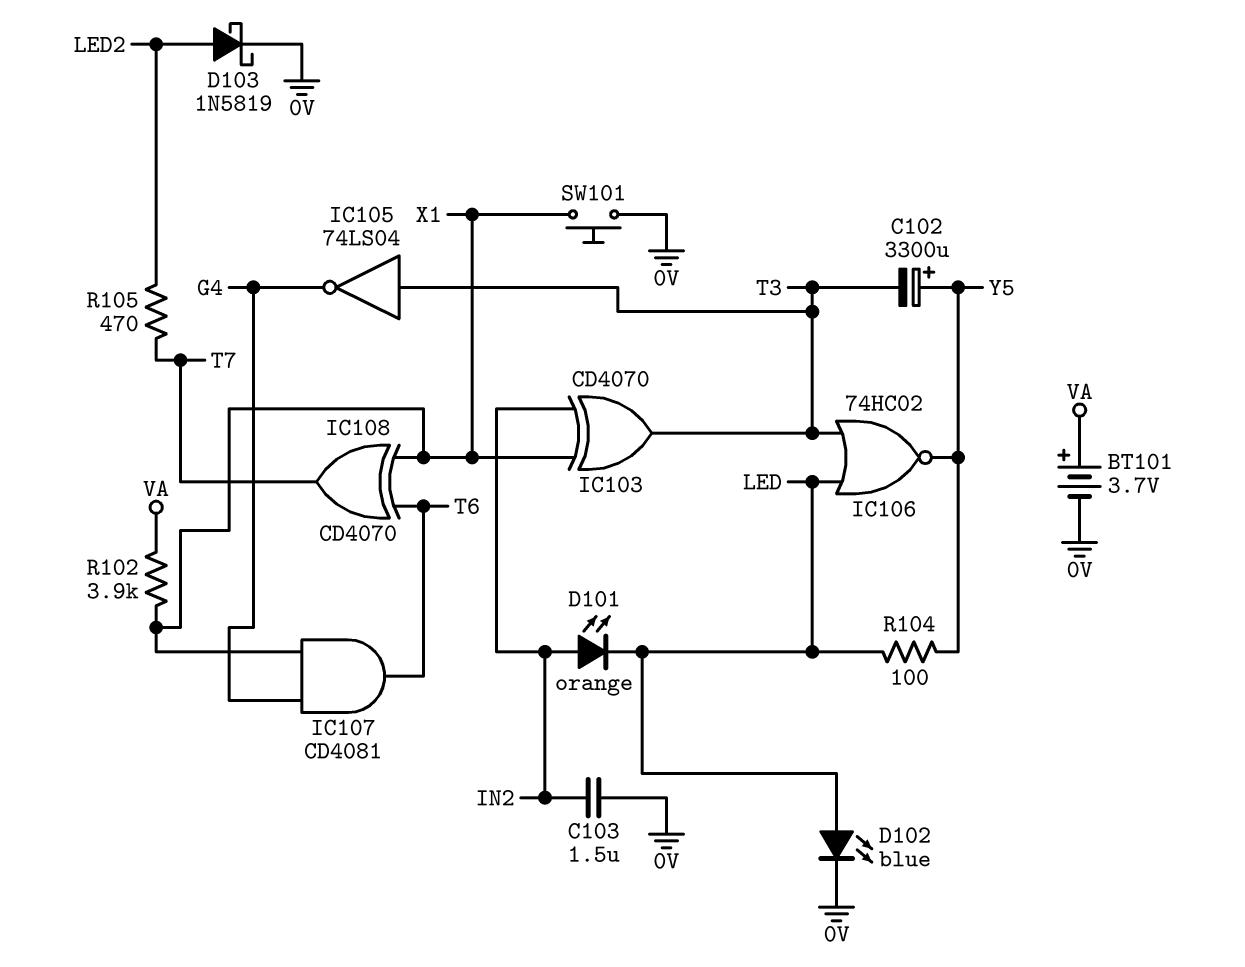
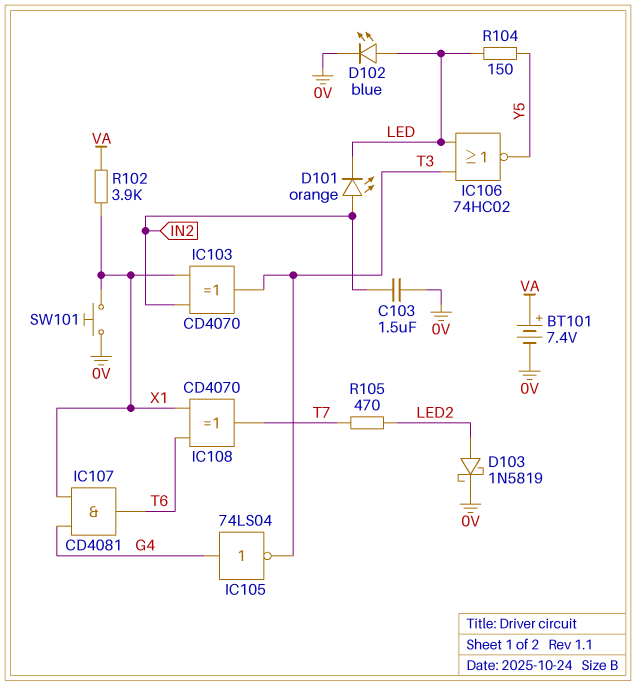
BT101: 3.7V (plus VA, minus 0V) -> 7.4V (plus VA, minus 0V)
C102: 3300uF (plus Y5, minus T3) -> none
IC105: NOT 74LS04 (in T3, out G4) -> NOT 74LS04 (in G4, out T3)
R104: 100 (LED, Y5) -> 150 (LED, Y5)

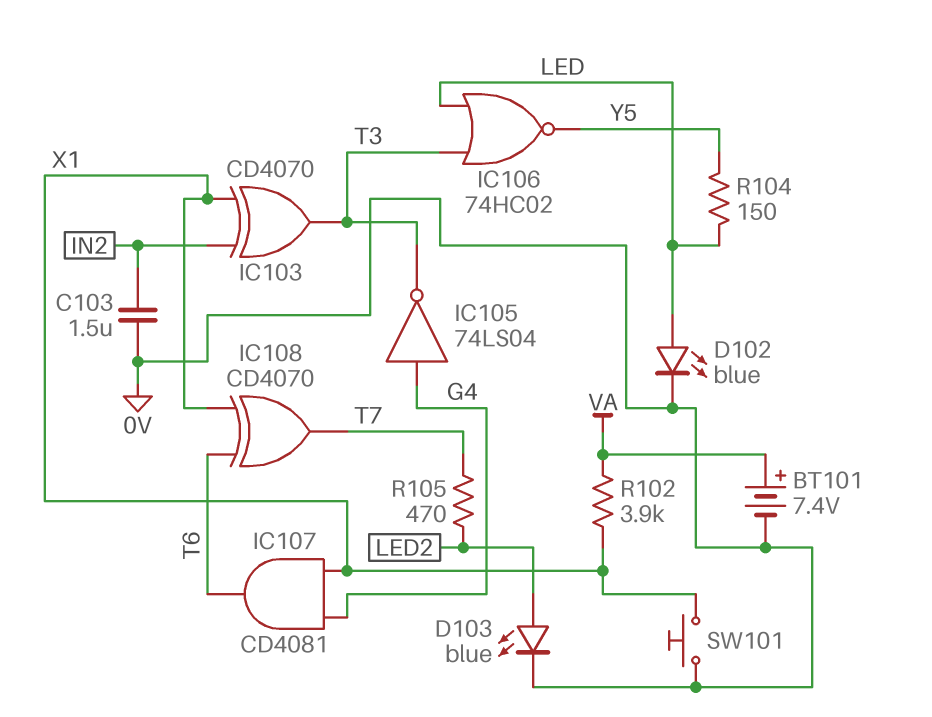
D101: LED orange (A IN2, K LED) -> none
D103: schottky 1N5819 (A LED2, K 0V) -> LED blue (A LED2, K 0V)

